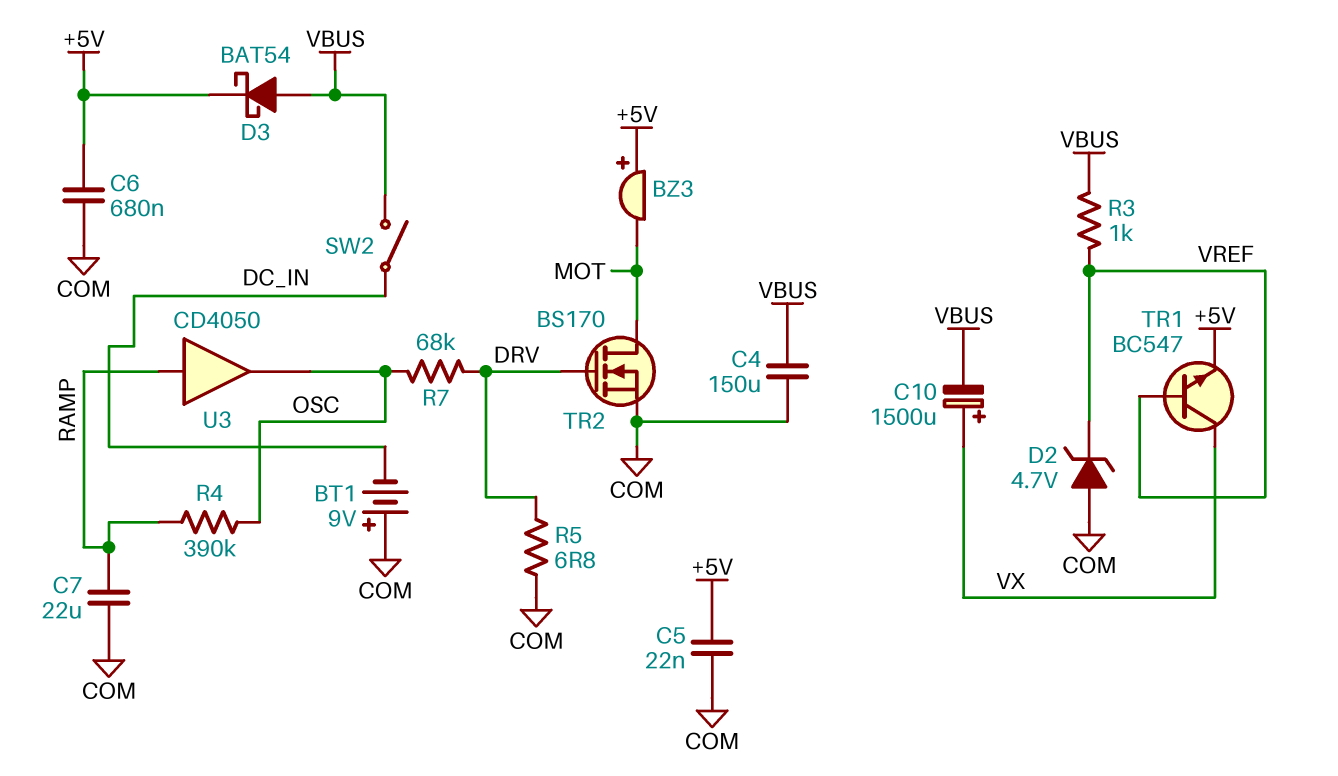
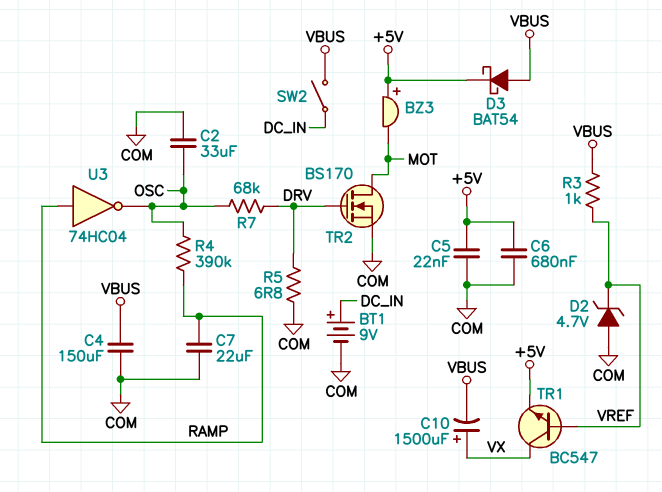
BT1: 9V (plus COM, minus DC_IN) -> 9V (plus DC_IN, minus COM)
C2: none -> 33uF (COM, OSC)
U3: buffer CD4050 (in RAMP, out OSC) -> NOT 74HC04 (in RAMP, out OSC)

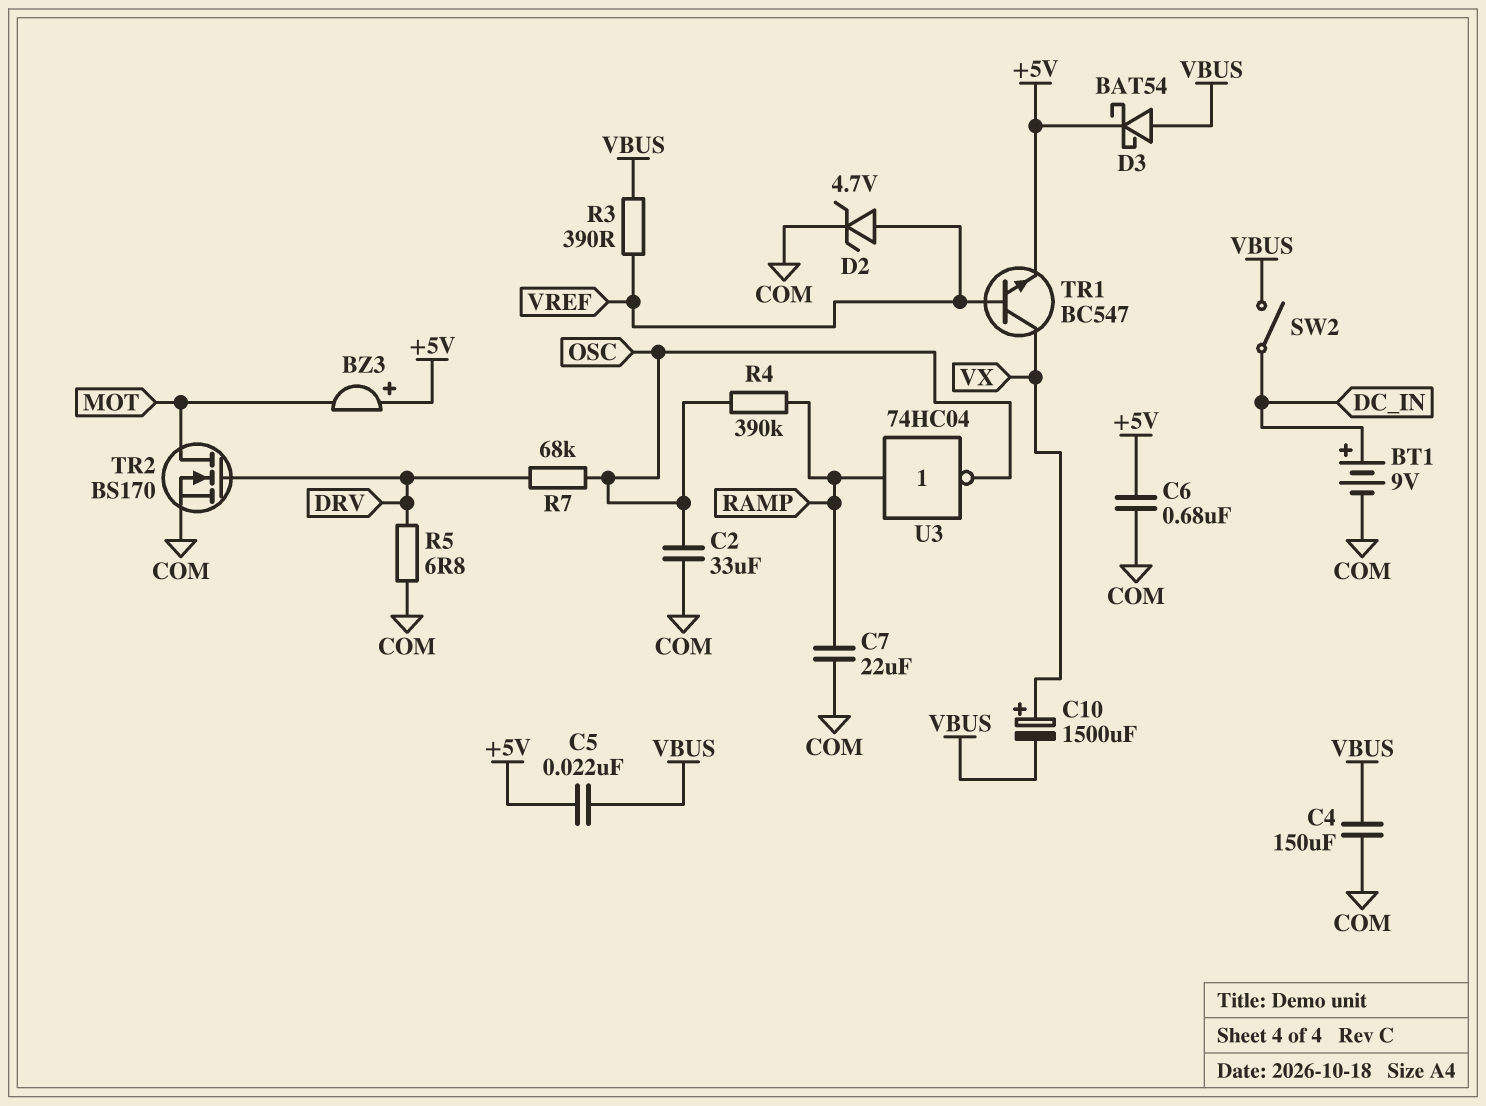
C5: 22nF (+5V, COM) -> 22nF (+5V, VBUS)
D2: zener 4.7V (A COM, K VREF) -> zener 4.7V (A VREF, K COM)
R3: 1k (VBUS, VREF) -> 390 (VBUS, VREF)

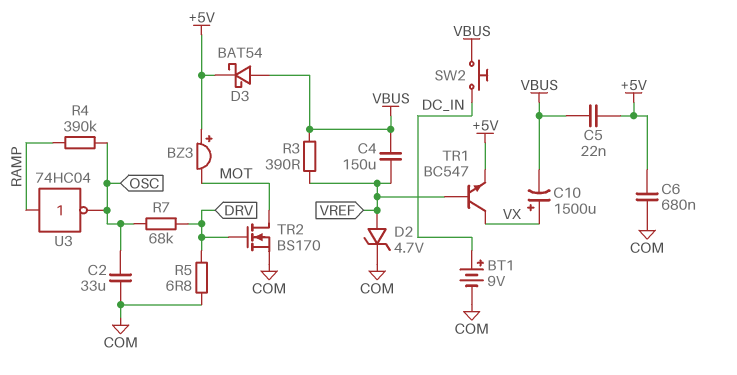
C4: 150uF (COM, VBUS) -> 150uF (VBUS, VREF)
C7: 22uF (COM, RAMP) -> none
SW2: switch (DC_IN, VBUS) -> button (DC_IN, VBUS)

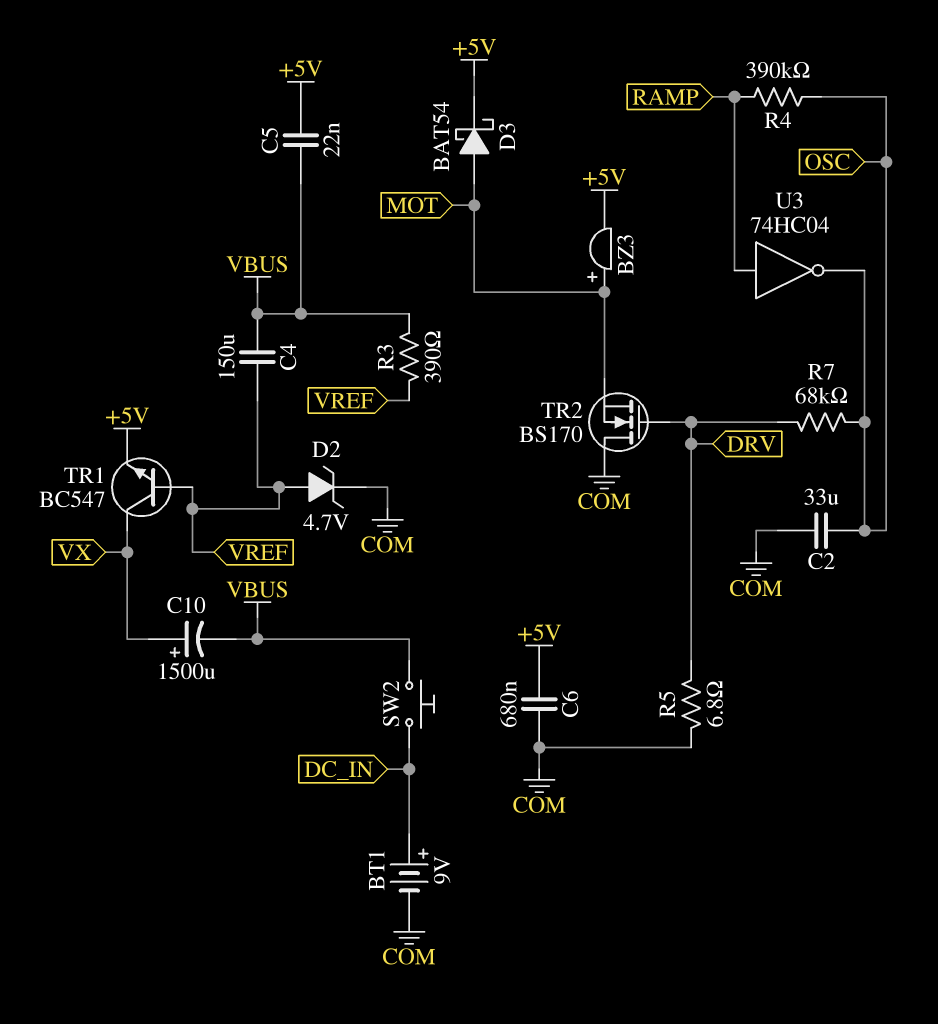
BZ3: buzzer (plus +5V, minus MOT) -> buzzer (plus MOT, minus +5V)
D3: schottky BAT54 (A VBUS, K +5V) -> schottky BAT54 (A MOT, K +5V)
TR2: NMOS BS170 (G DRV, D MOT, S COM) -> NMOS BS170 (G DRV, D COM, S MOT)

